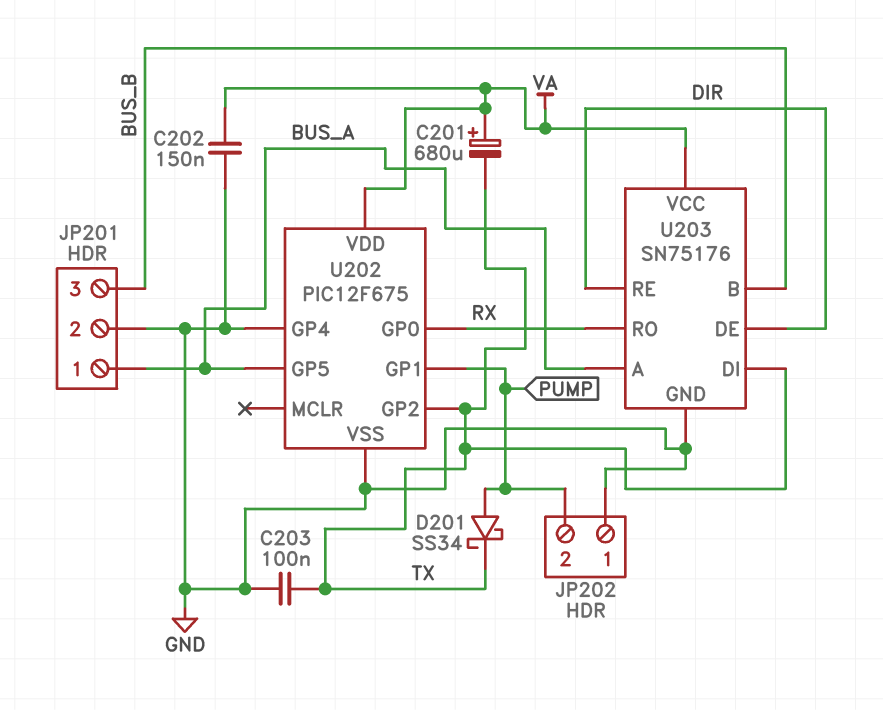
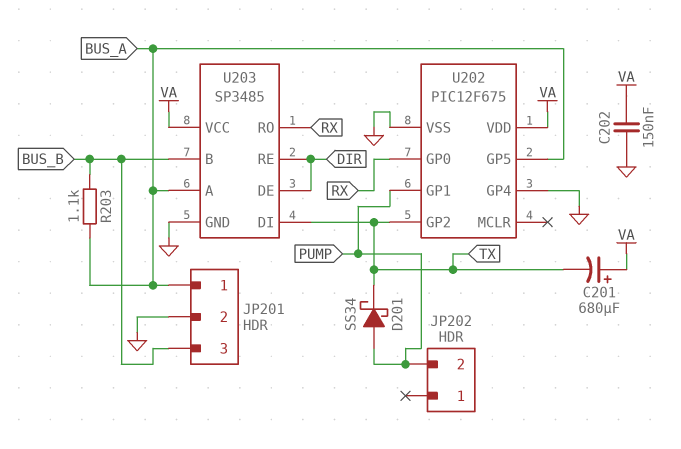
C203: 100nF (GND, TX) -> none
JP202 pin 1: GND -> none
R203: none -> 1.1k (BUS_A, BUS_B)
U203: SN75176 -> SP3485

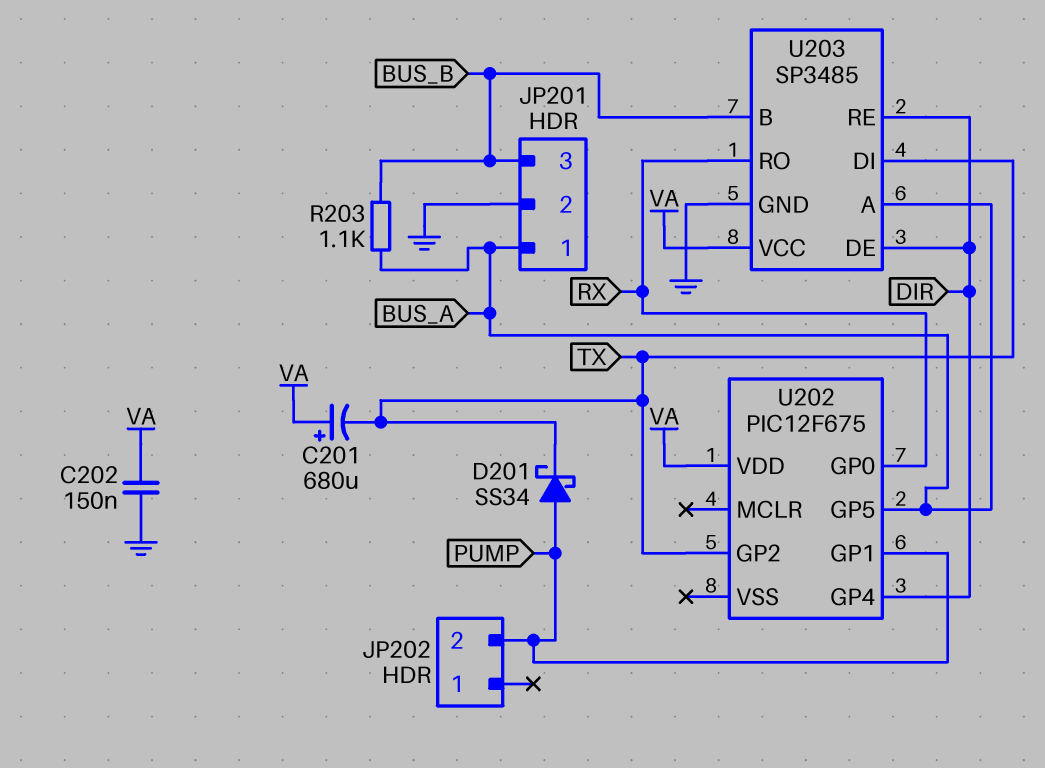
U202 pin GP4: GND -> DIR
U202 pin VSS: GND -> none

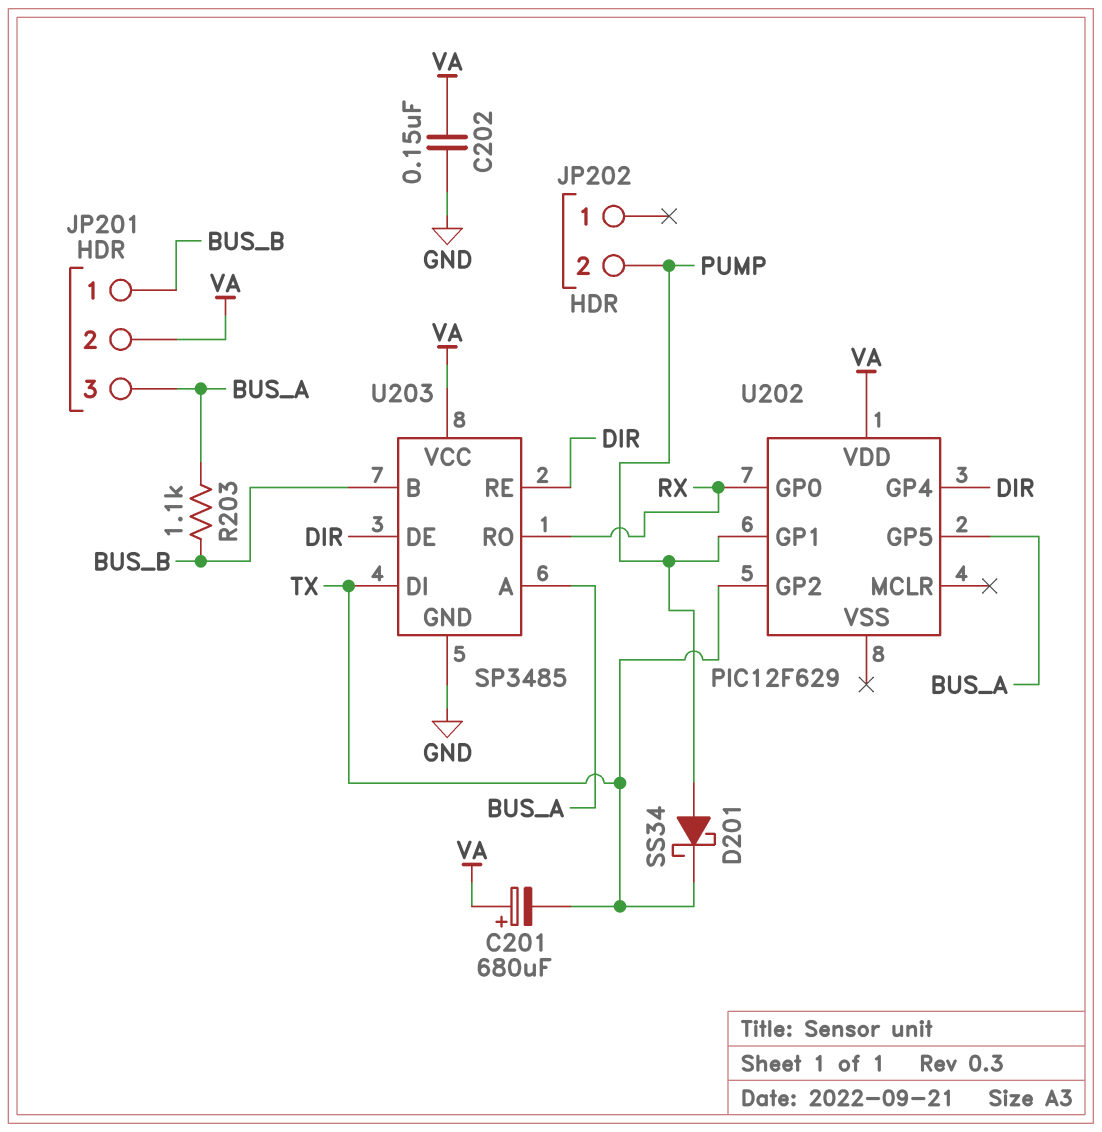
JP201 pin 1: BUS_A -> BUS_B
JP201 pin 2: GND -> VA
JP201 pin 3: BUS_B -> BUS_A
U202: PIC12F675 -> PIC12F629

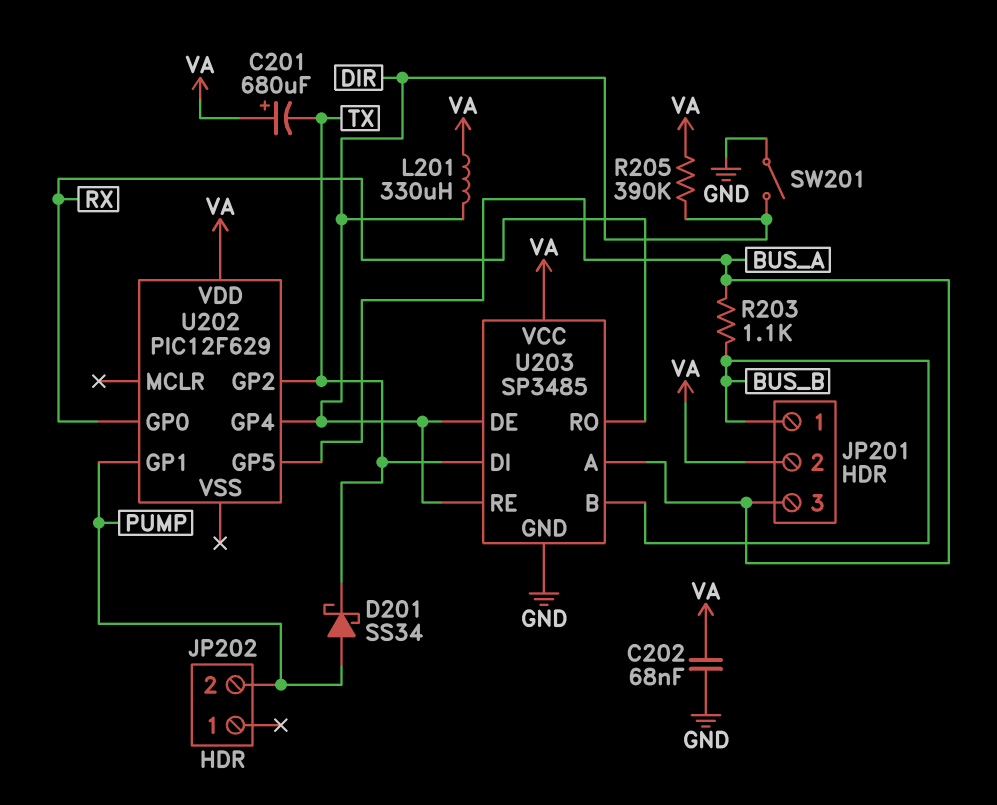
C202: 150nF (GND, VA) -> 68nF (GND, VA)
L201: none -> 330uH (DIR, VA)
R205: none -> 390k (DIR, VA)
SW201: none -> switch (DIR, GND)

